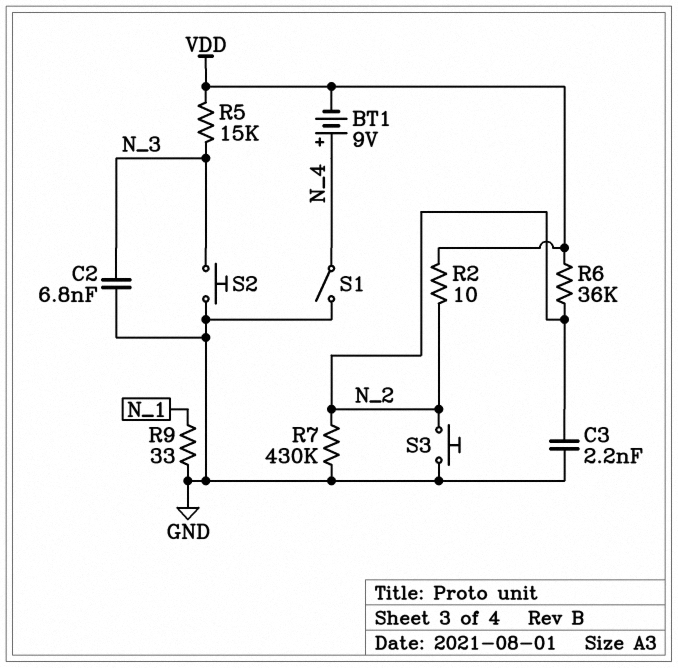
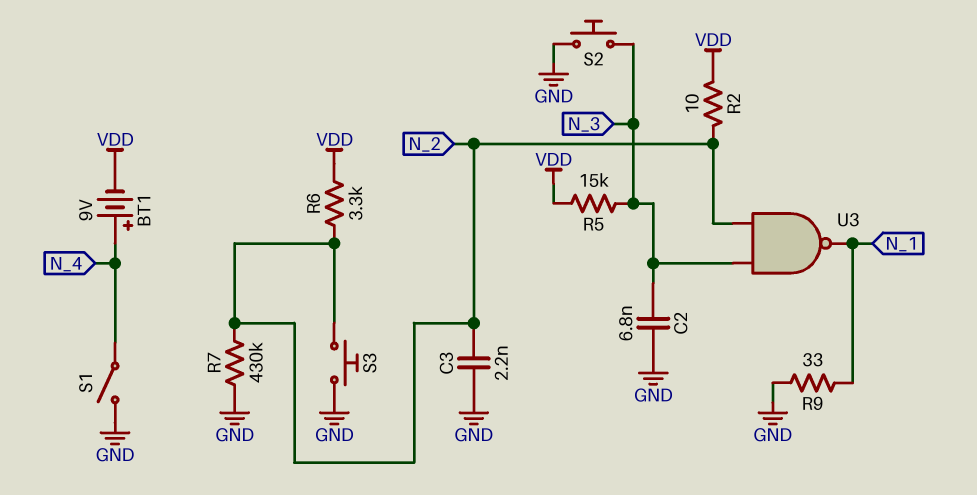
R6: 36k (N_2, VDD) -> 3.3k (N_2, VDD)
U3: none -> NAND (in N_2, in N_3, out N_1)

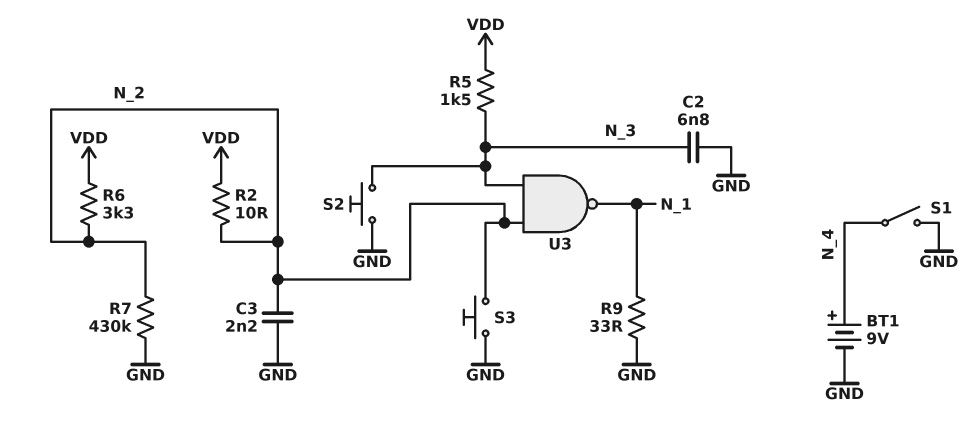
BT1: 9V (plus N_4, minus VDD) -> 9V (plus N_4, minus GND)
R5: 15k (N_3, VDD) -> 1.5k (N_3, VDD)

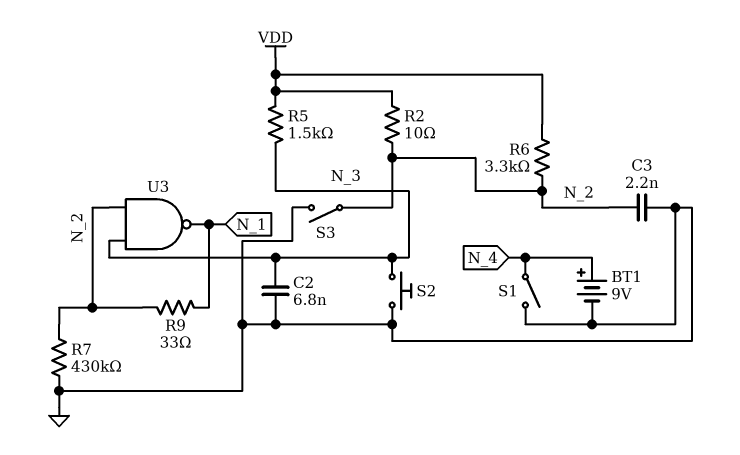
R9: 33 (GND, N_1) -> 33 (N_1, N_2)
S3: button (GND, N_2) -> switch (GND, N_2)

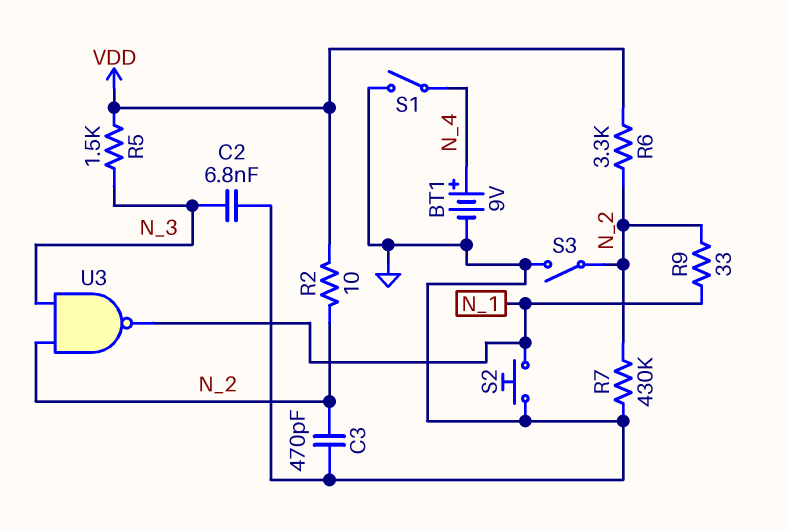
C3: 2.2nF (GND, N_2) -> 470pF (GND, N_2)
S2: button (GND, N_3) -> button (GND, N_1)

